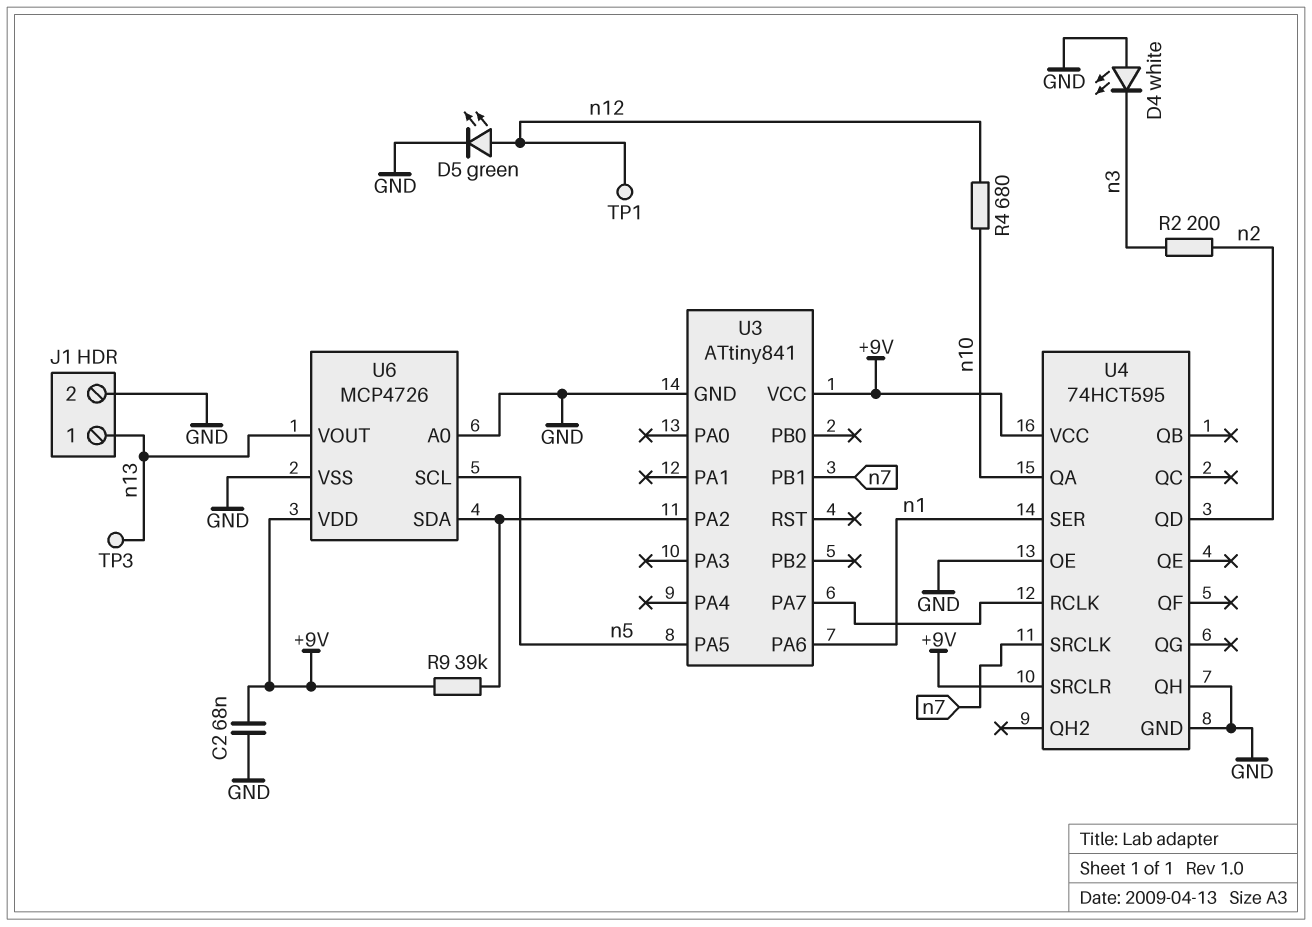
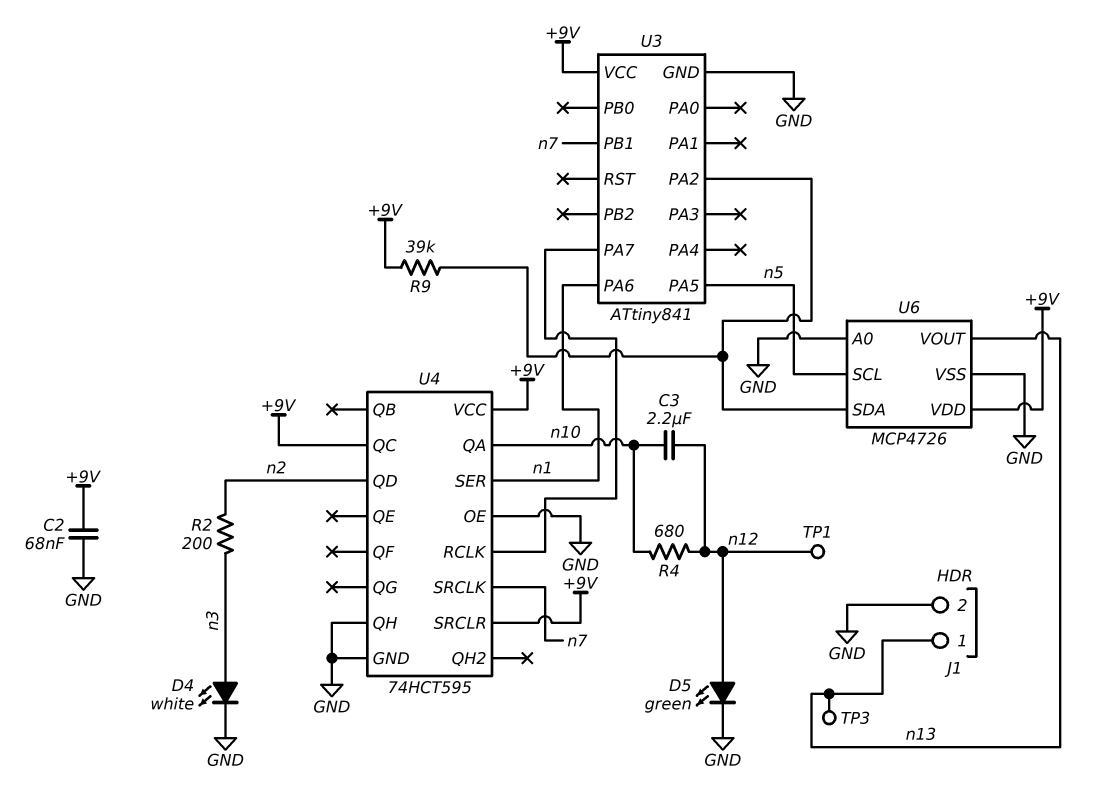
C3: none -> 2.2uF (n10, n12)
D4: LED white (A GND, K n3) -> LED white (A n3, K GND)
U4 pin QC: none -> +9V

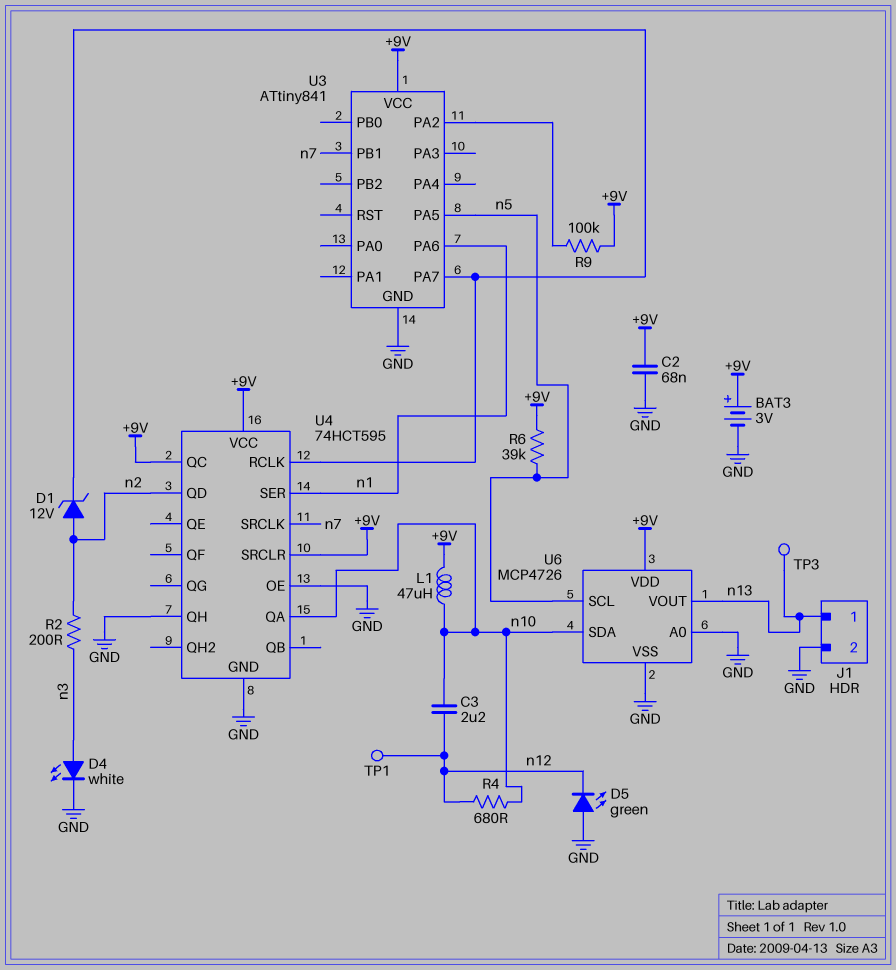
BAT3: none -> 3V (plus +9V, minus GND)
D1: none -> zener 12V (A n2, K U3/PA7)
D5: LED green (A n12, K GND) -> LED green (A GND, K n12)
L1: none -> 47uH (+9V, n10)
R6: none -> 39k (+9V, n5)
R9: 39k (+9V, U3/PA2) -> 100k (+9V, U3/PA2)
U6 pin SDA: U3/PA2 -> n10

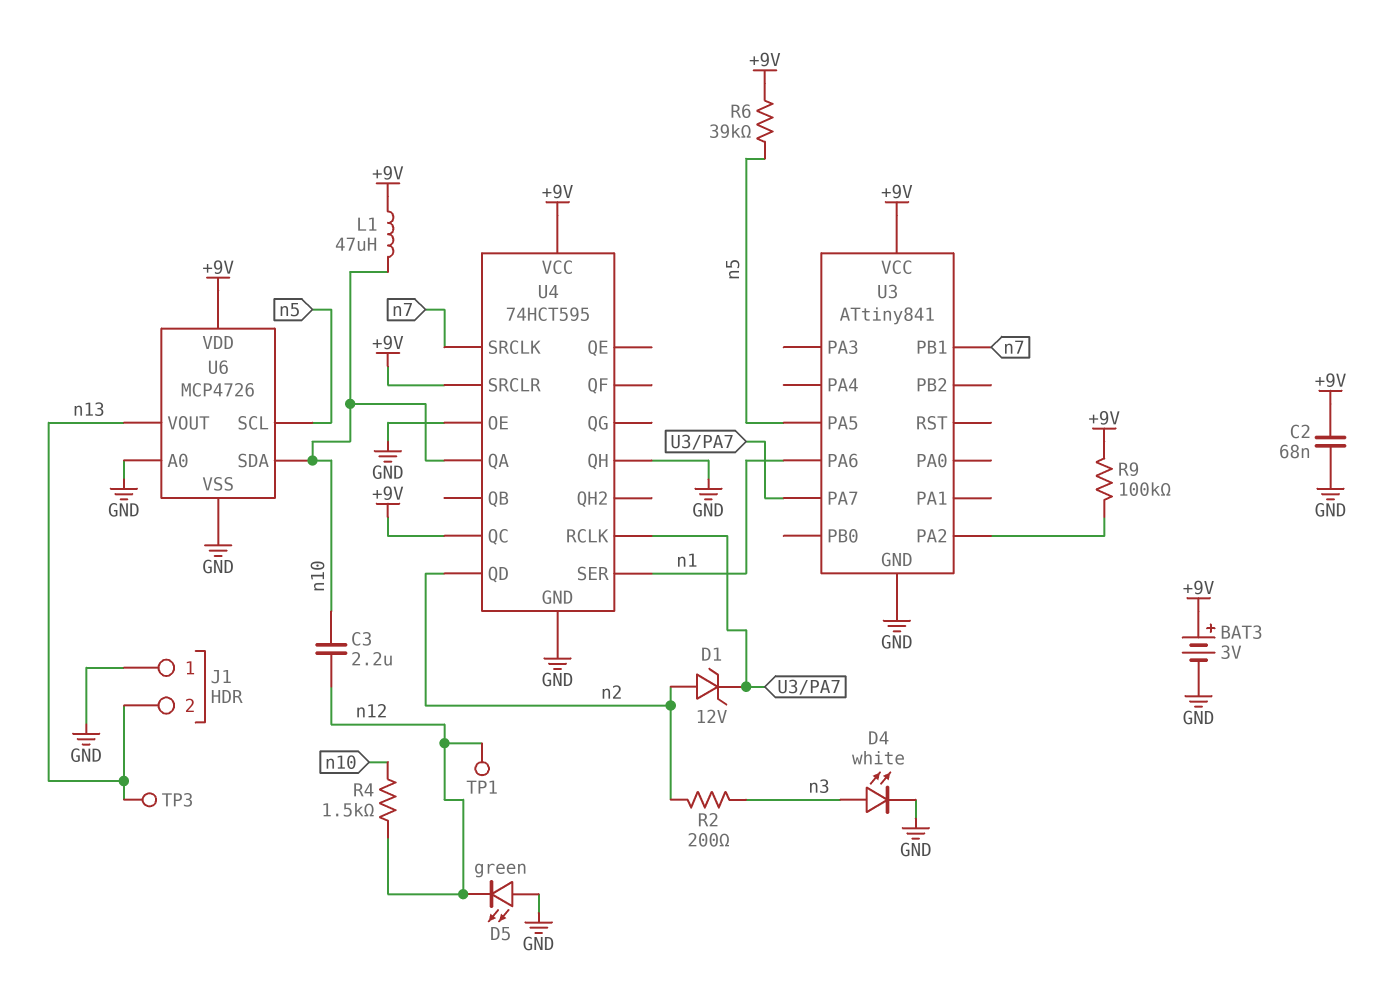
J1 pin 1: n13 -> GND
J1 pin 2: GND -> n13
R4: 680 (n10, n12) -> 1.5k (n10, n12)

